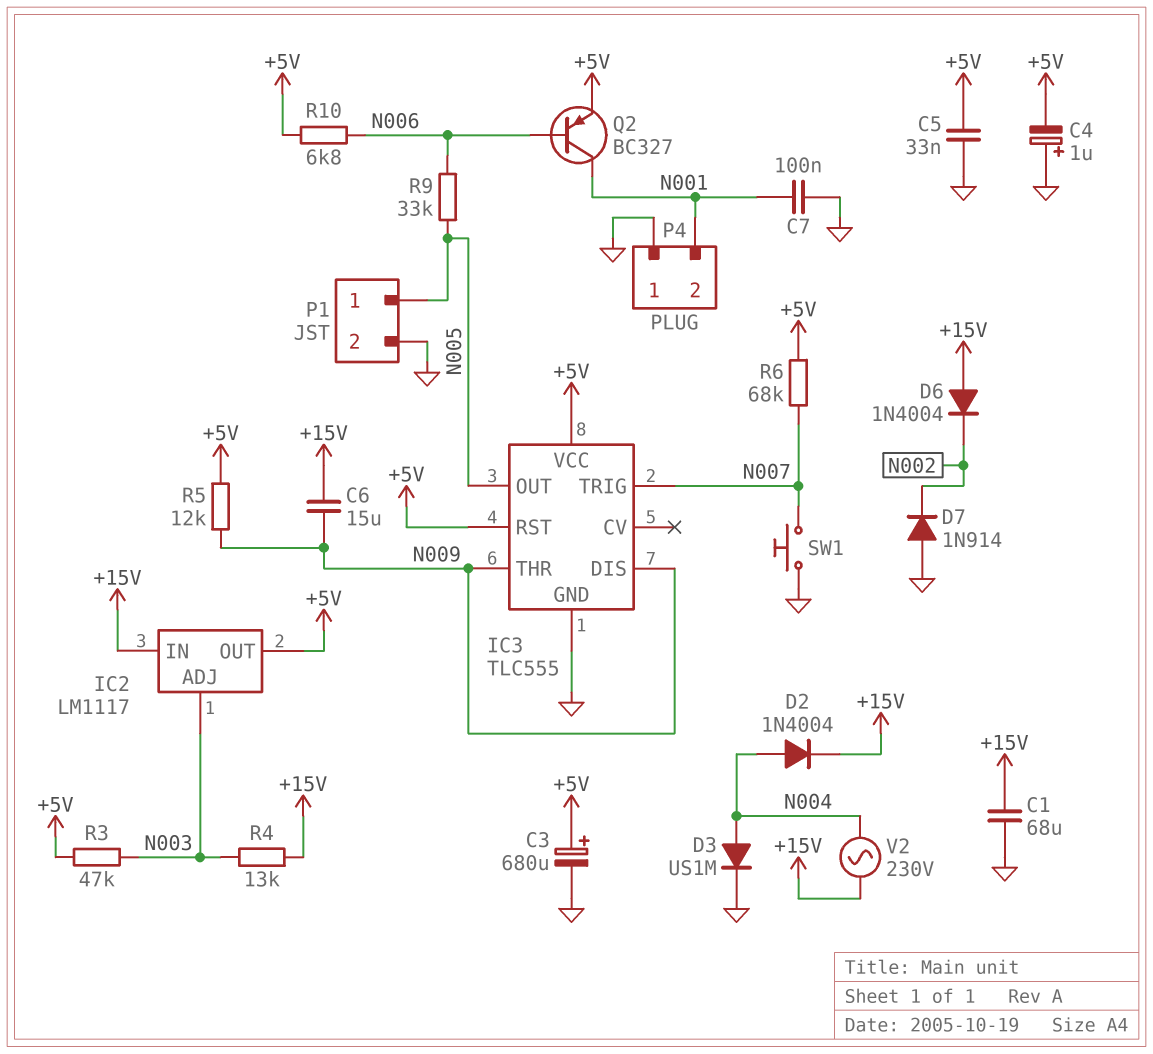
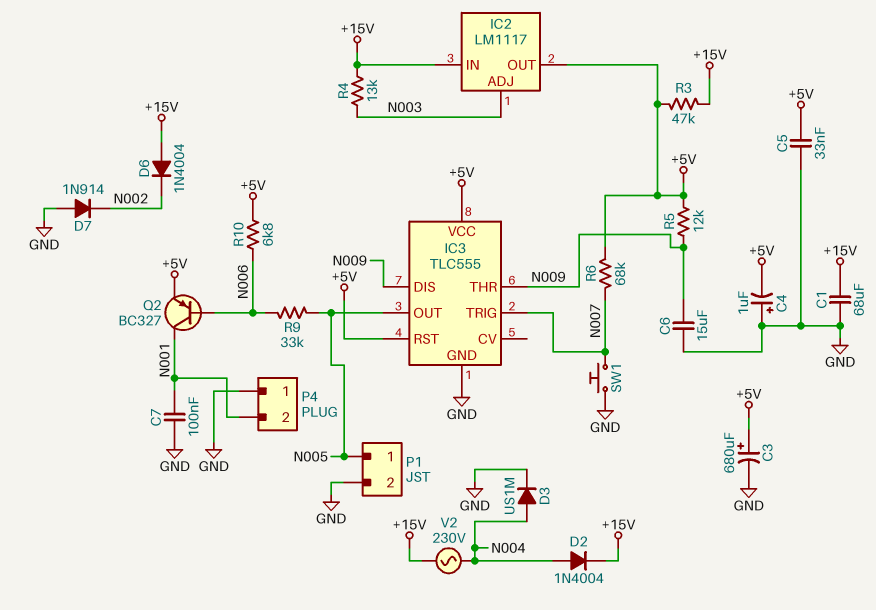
C6: 15uF (+15V, N009) -> 15uF (GND, N009)
R3: 47k (+5V, N003) -> 47k (+5V, +15V)

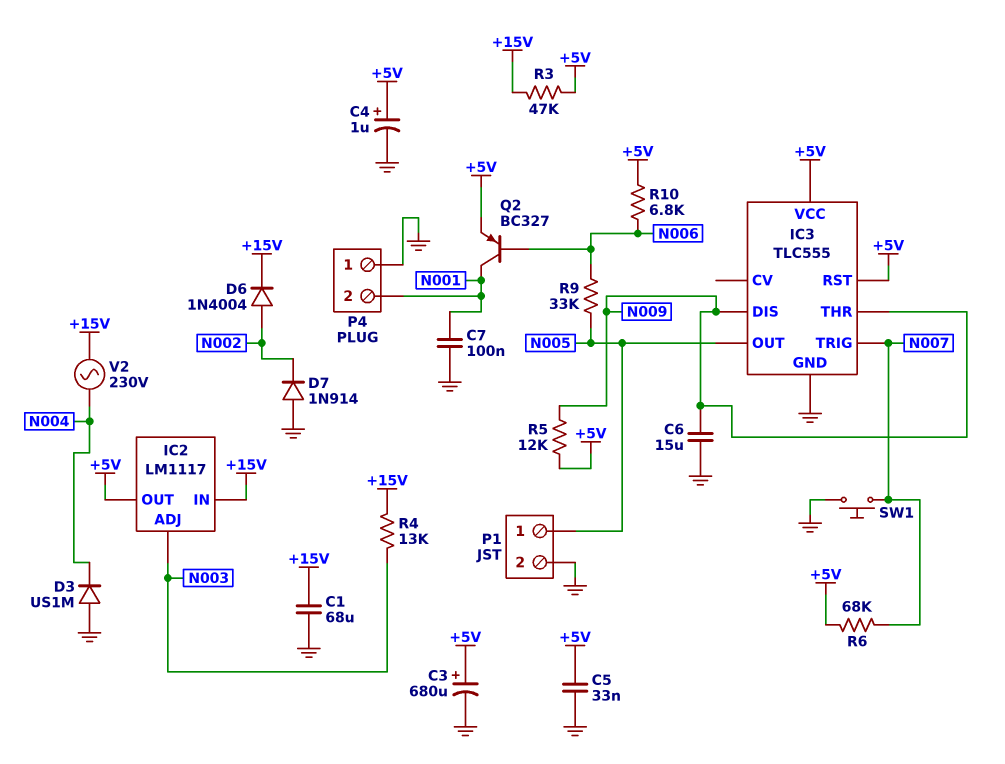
C4: 1uF (plus GND, minus +5V) -> 1uF (plus +5V, minus GND)
D2: diode 1N4004 (A N004, K +15V) -> none
D3: diode US1M (A N004, K GND) -> diode US1M (A GND, K N004)
D6: diode 1N4004 (A +15V, K N002) -> diode 1N4004 (A N002, K +15V)

